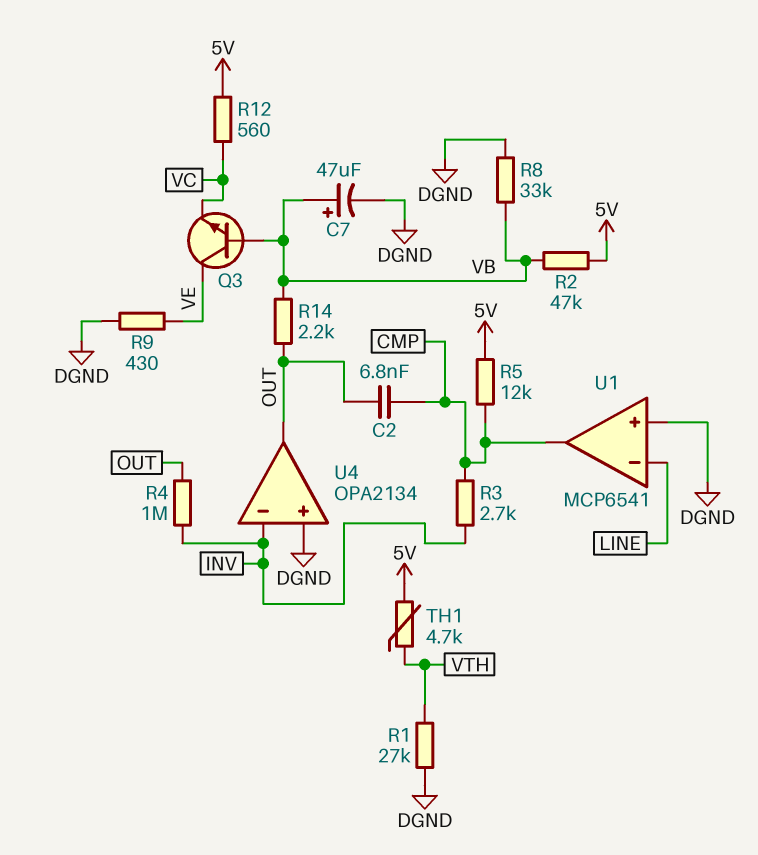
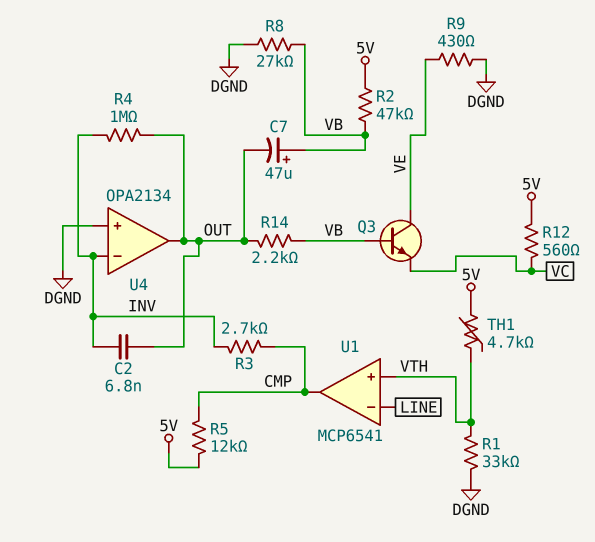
C2: 6.8nF (CMP, OUT) -> 6.8nF (INV, OUT)
C7: 47uF (plus VB, minus DGND) -> 47uF (plus VB, minus OUT)
R1: 27k (DGND, VTH) -> 33k (DGND, VTH)
R8: 33k (DGND, VB) -> 27k (DGND, VB)
U1 pin in+: DGND -> VTH

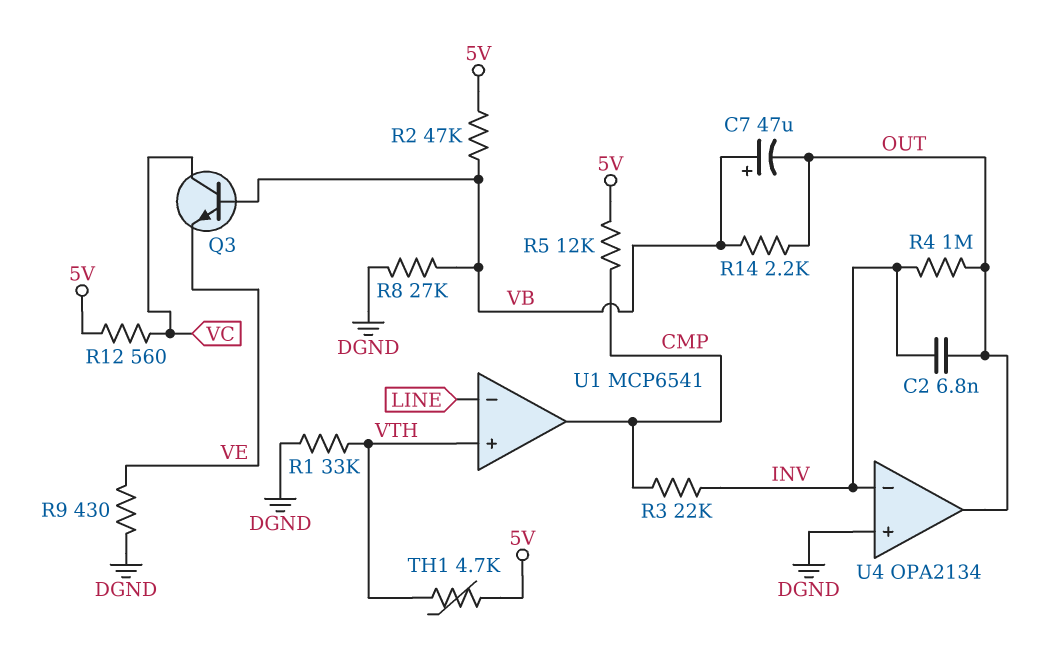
Q3: NPN (B VB, C VE, E VC) -> NPN (B VB, C VC, E VE)
R3: 2.7k (CMP, INV) -> 22k (CMP, INV)

